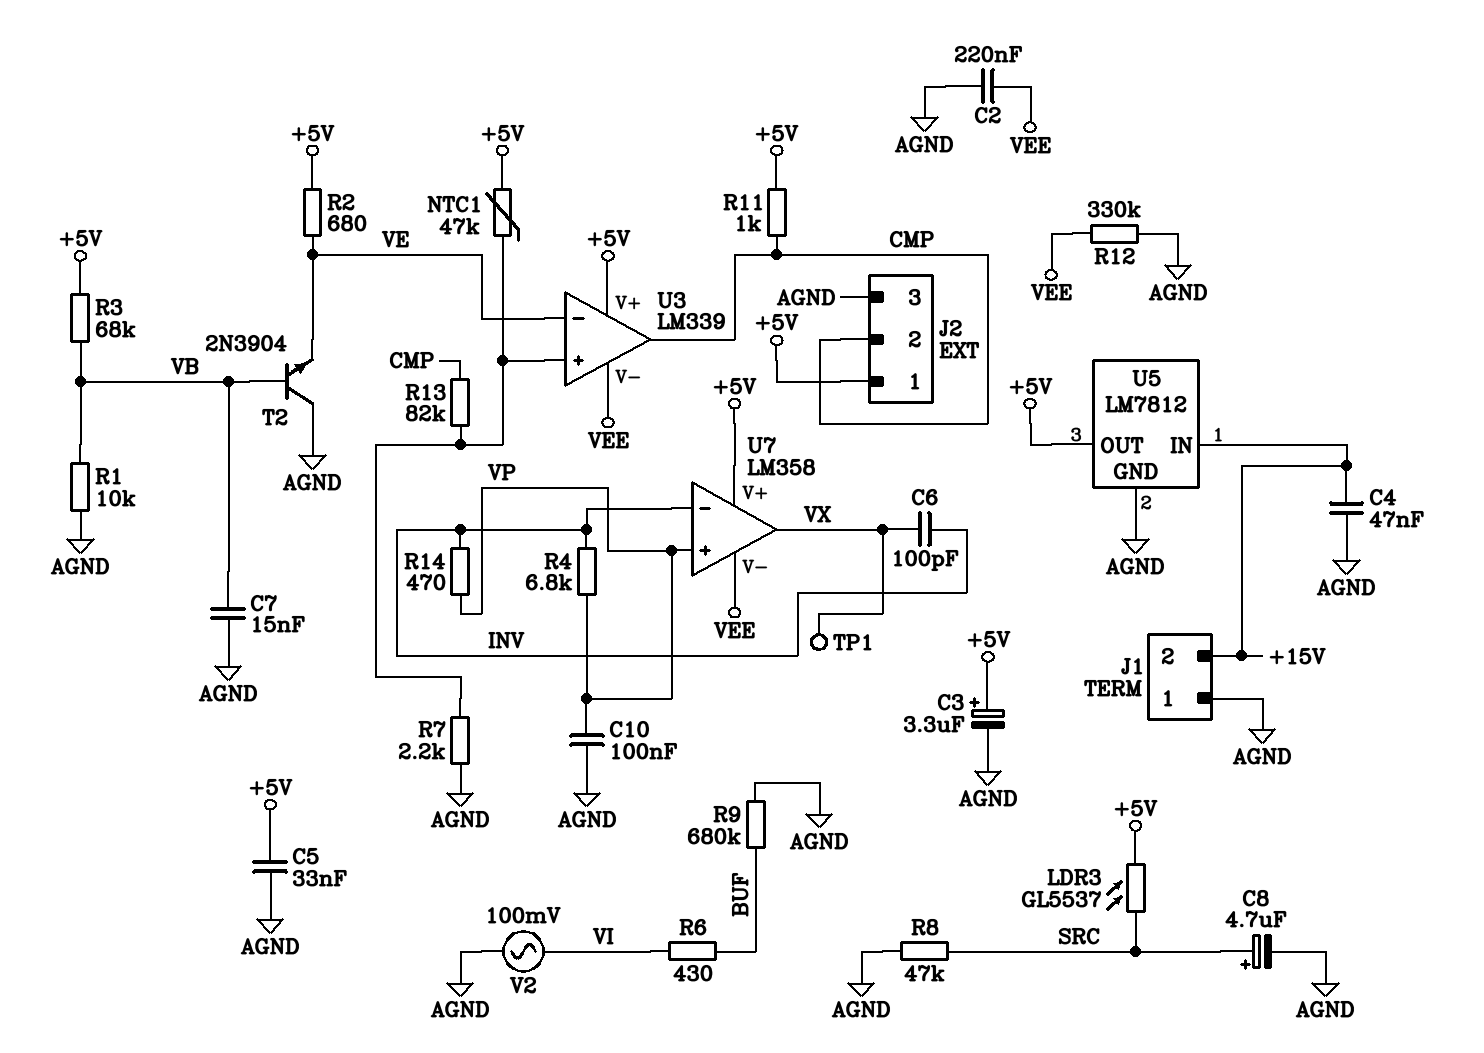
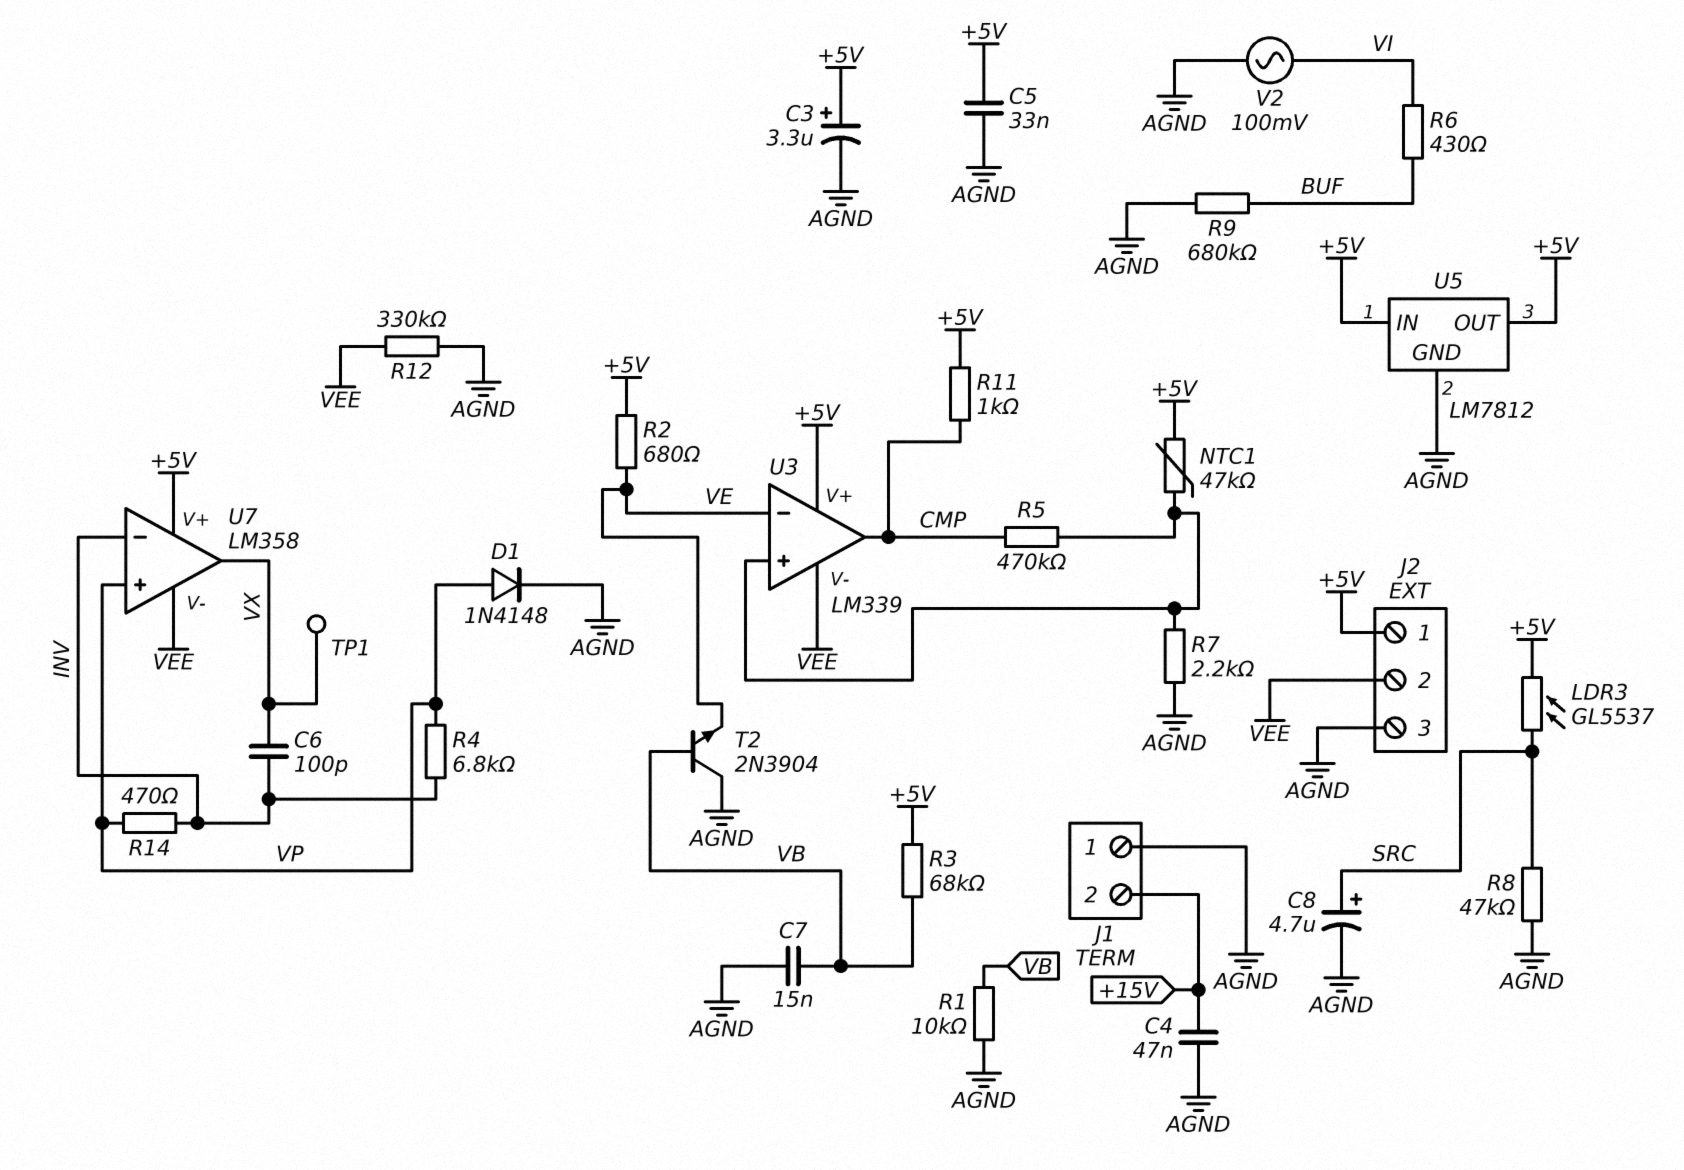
C2: 220nF (AGND, VEE) -> none
C10: 100nF (AGND, VP) -> none
D1: none -> diode 1N4148 (A VP, K AGND)
J2 pin 2: CMP -> VEE
R5: none -> 470k (CMP, U3/in+)
R13: 82k (CMP, U3/in+) -> none
U5 pin IN: +15V -> +5V

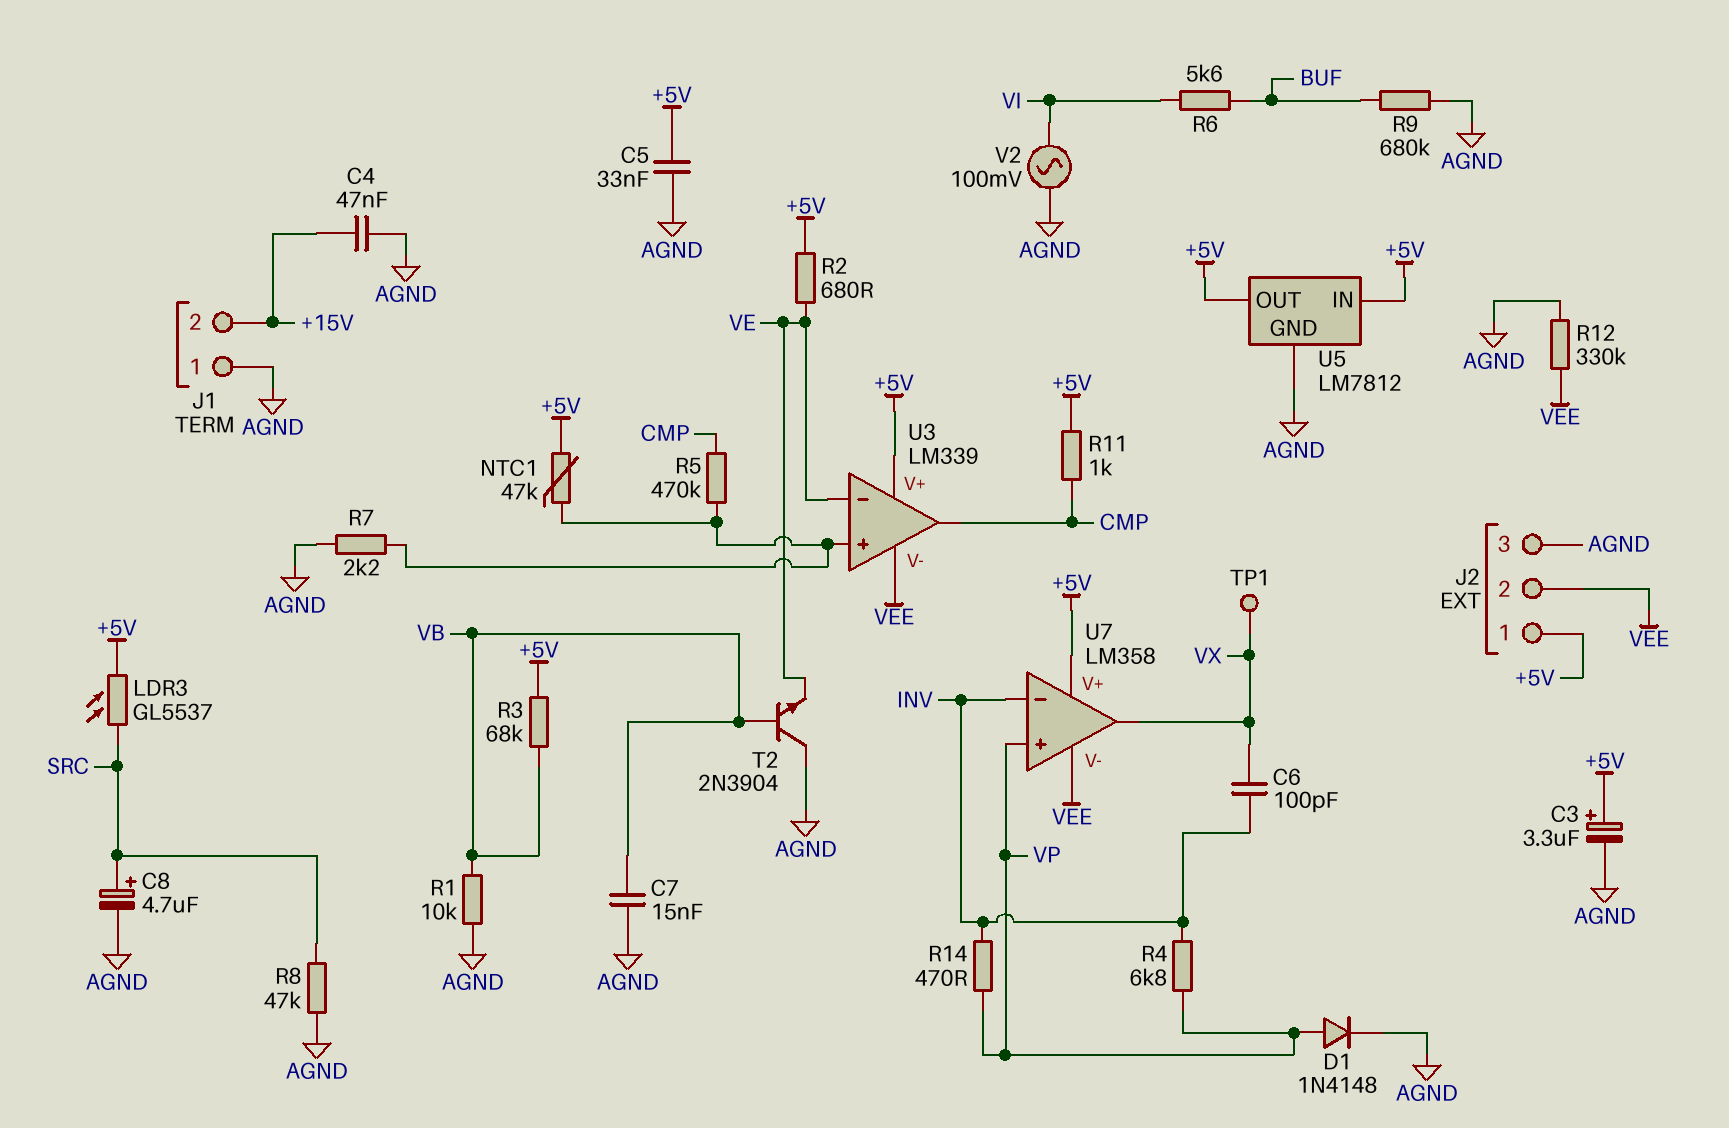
R6: 430 (BUF, VI) -> 5.6k (BUF, VI)

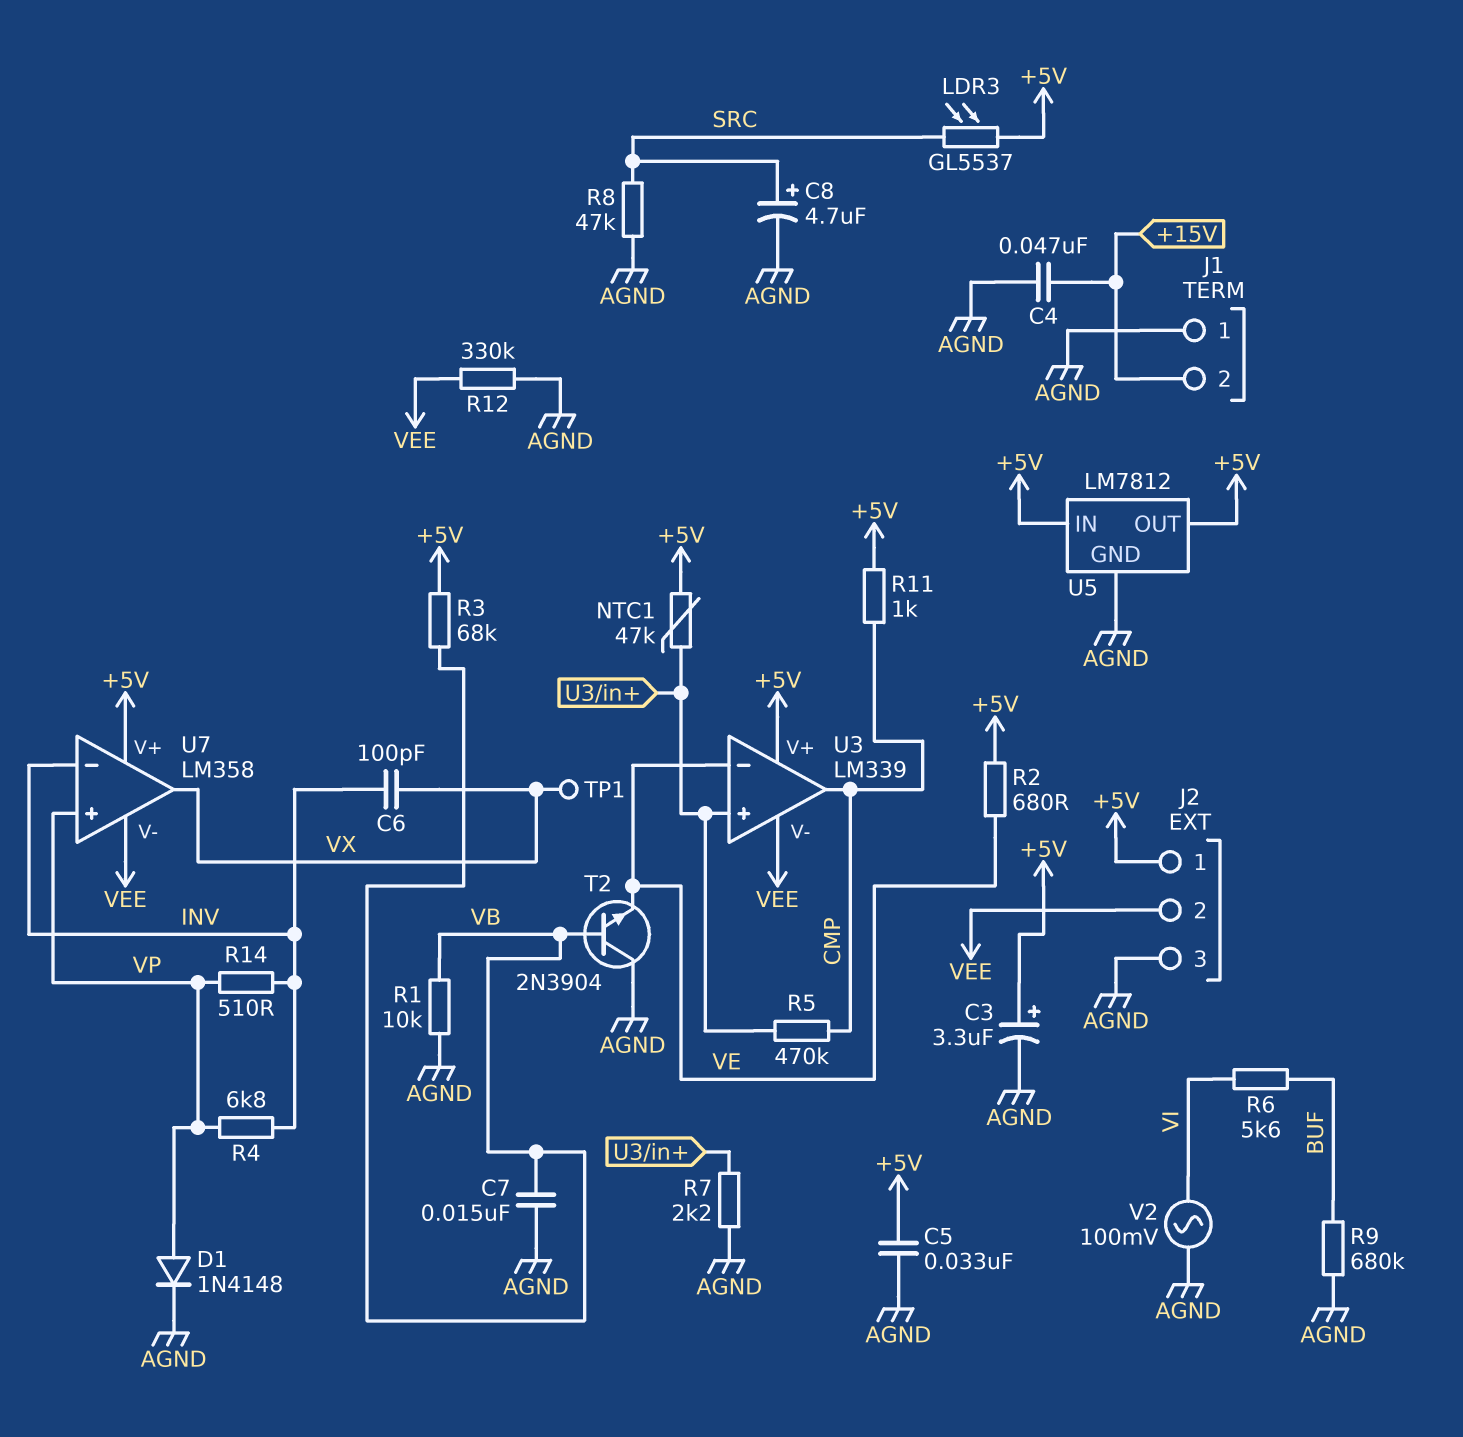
R14: 470 (INV, VP) -> 510 (INV, VP)

